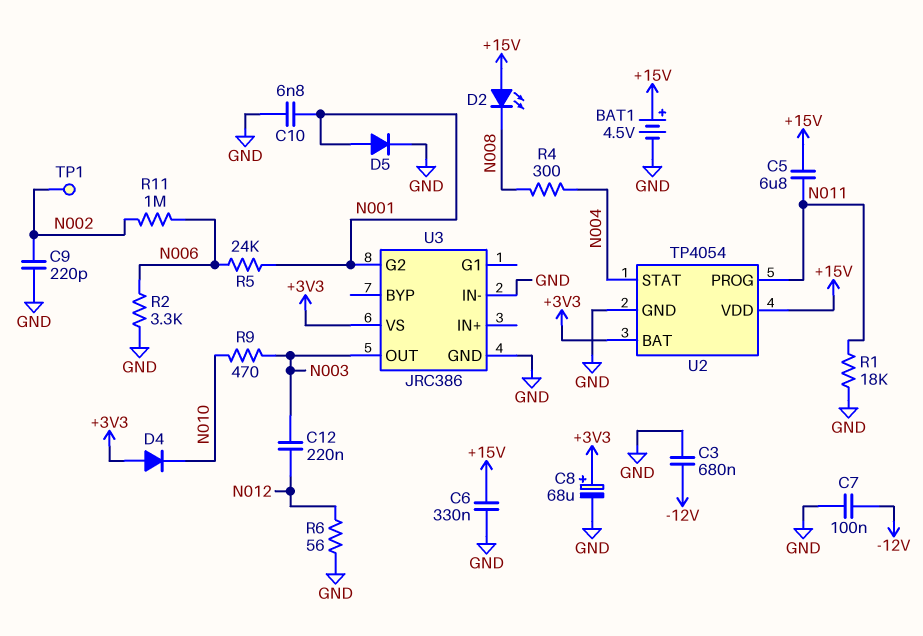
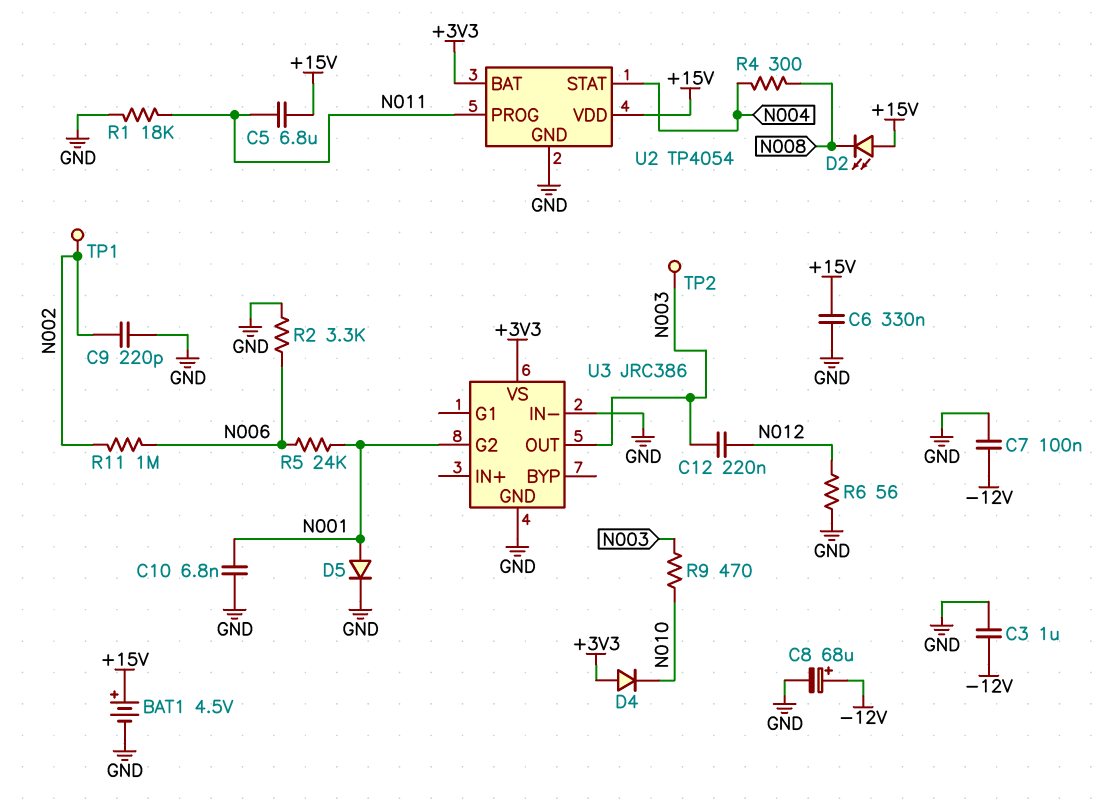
C3: 680nF (-12V, GND) -> 1uF (-12V, GND)
C8: 68uF (plus +3V3, minus GND) -> 68uF (plus -12V, minus GND)
TP2: none -> test point (N003)

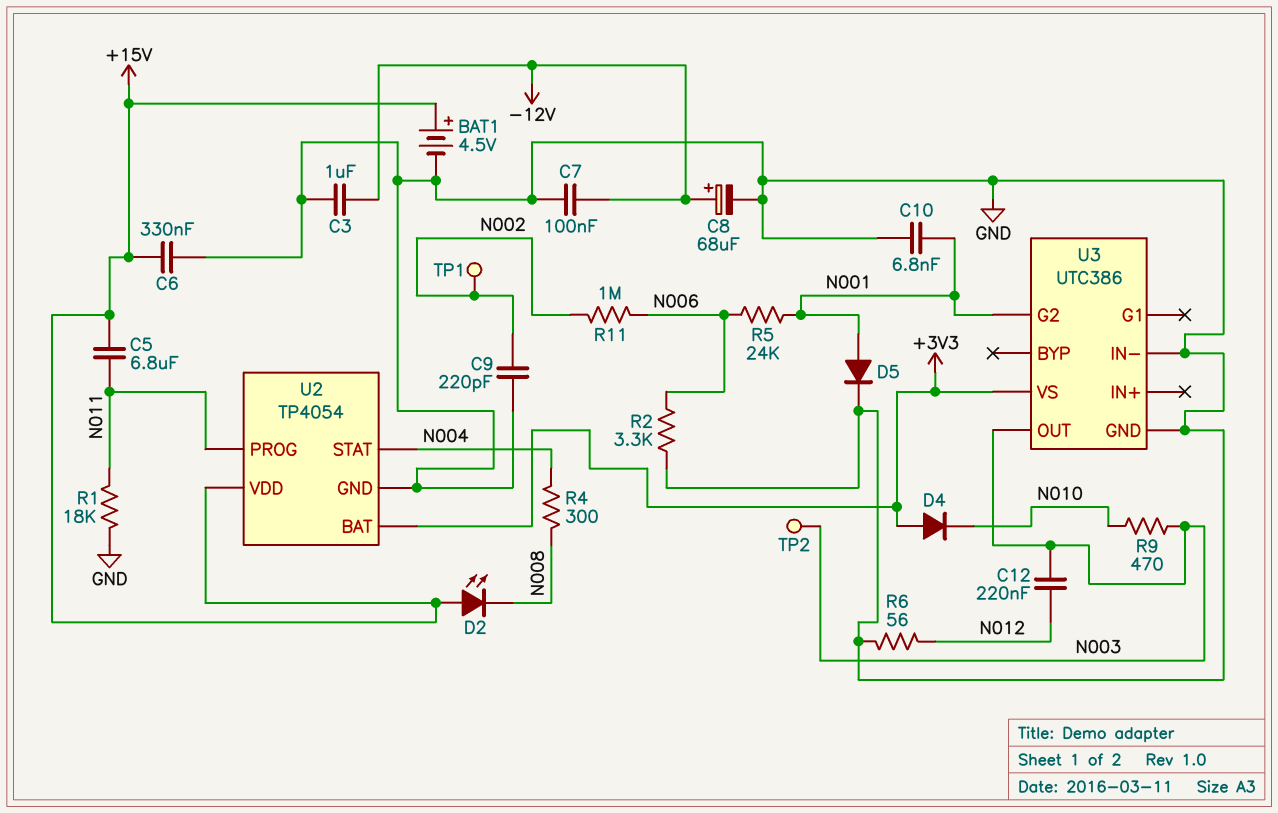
U3: JRC386 -> UTC386

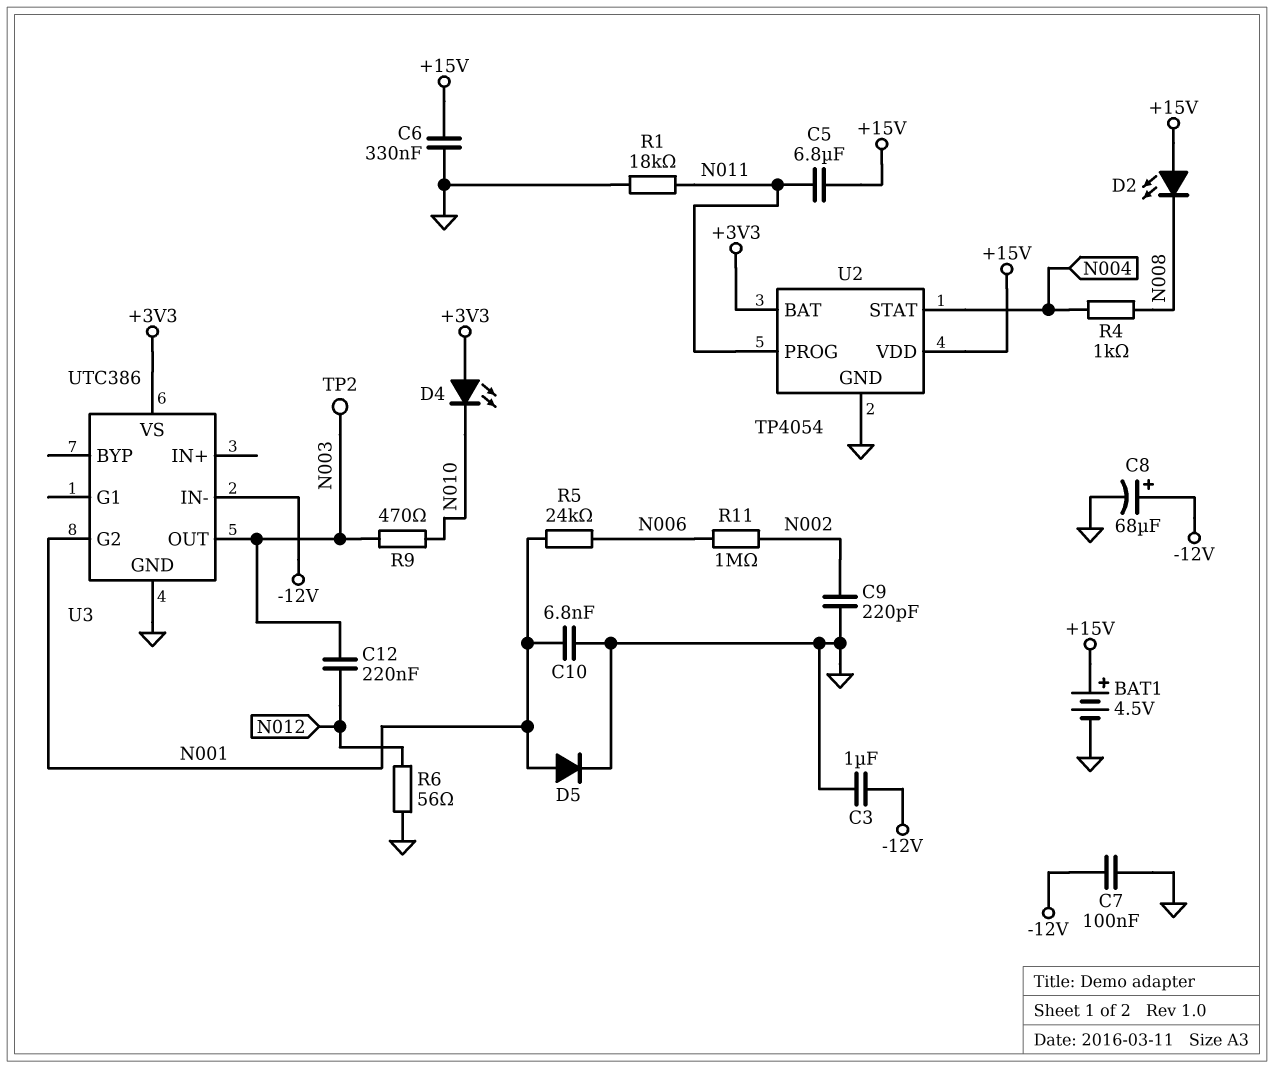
D4: diode (A +3V3, K N010) -> LED (A +3V3, K N010)
R2: 3.3k (GND, N006) -> none
R4: 300 (N004, N008) -> 1k (N004, N008)
TP1: test point (N002) -> none
U3 pin IN-: GND -> -12V

